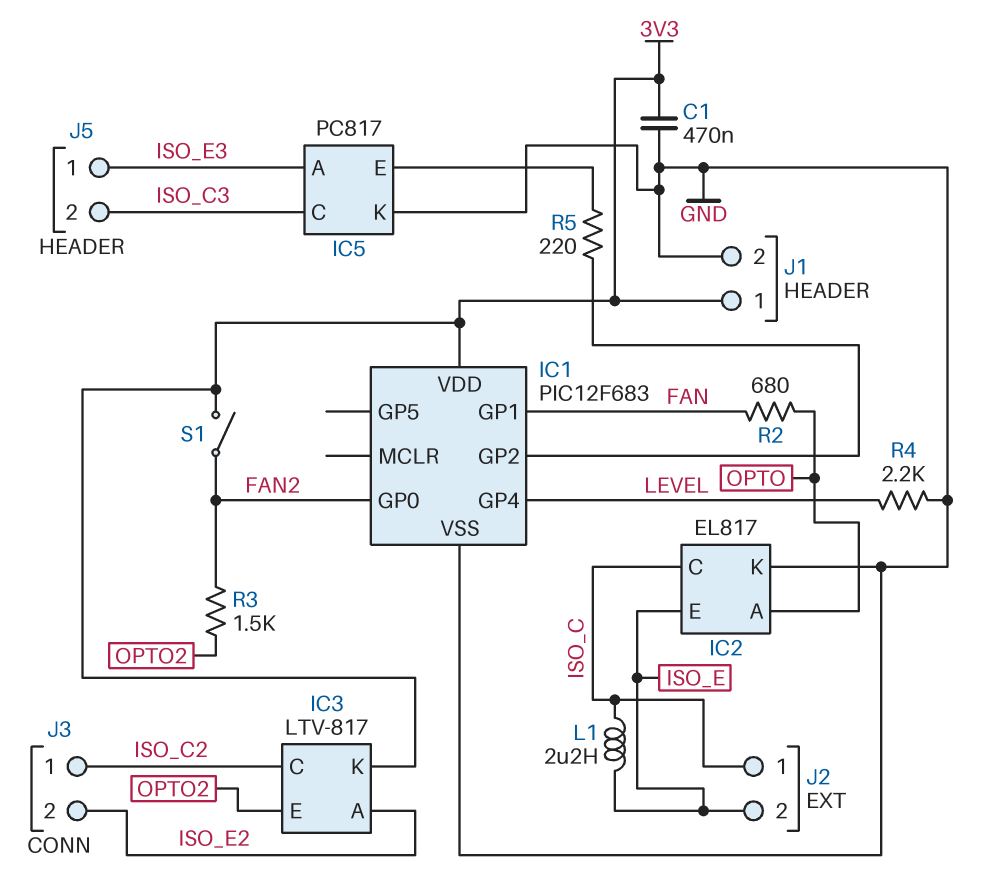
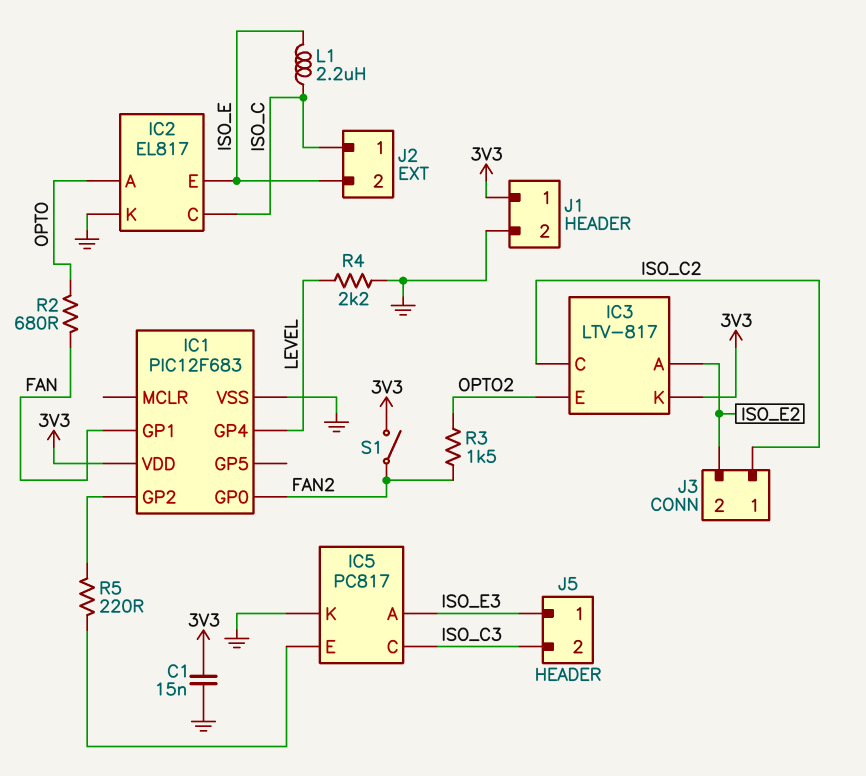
C1: 470nF (3V3, GND) -> 15nF (3V3, GND)

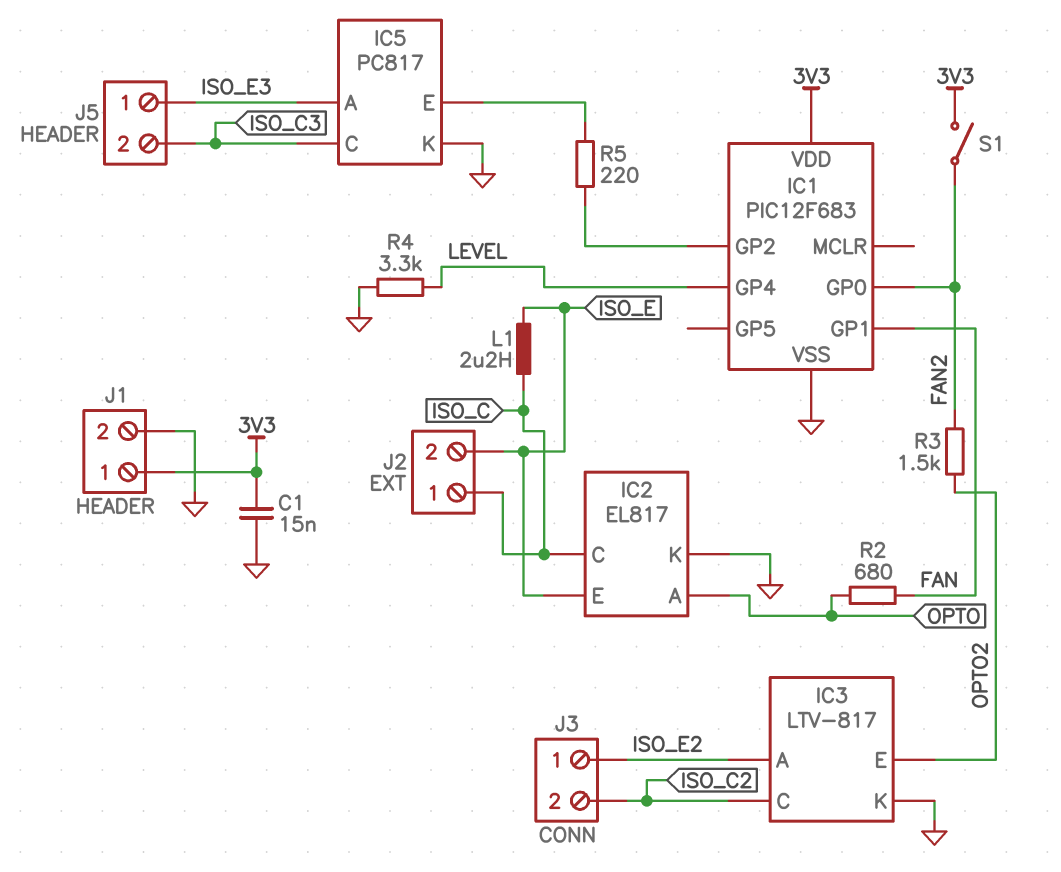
IC3 pin K: 3V3 -> GND
J3 pin 1: ISO_C2 -> ISO_E2
J3 pin 2: ISO_E2 -> ISO_C2
R4: 2.2k (GND, LEVEL) -> 3.3k (GND, LEVEL)

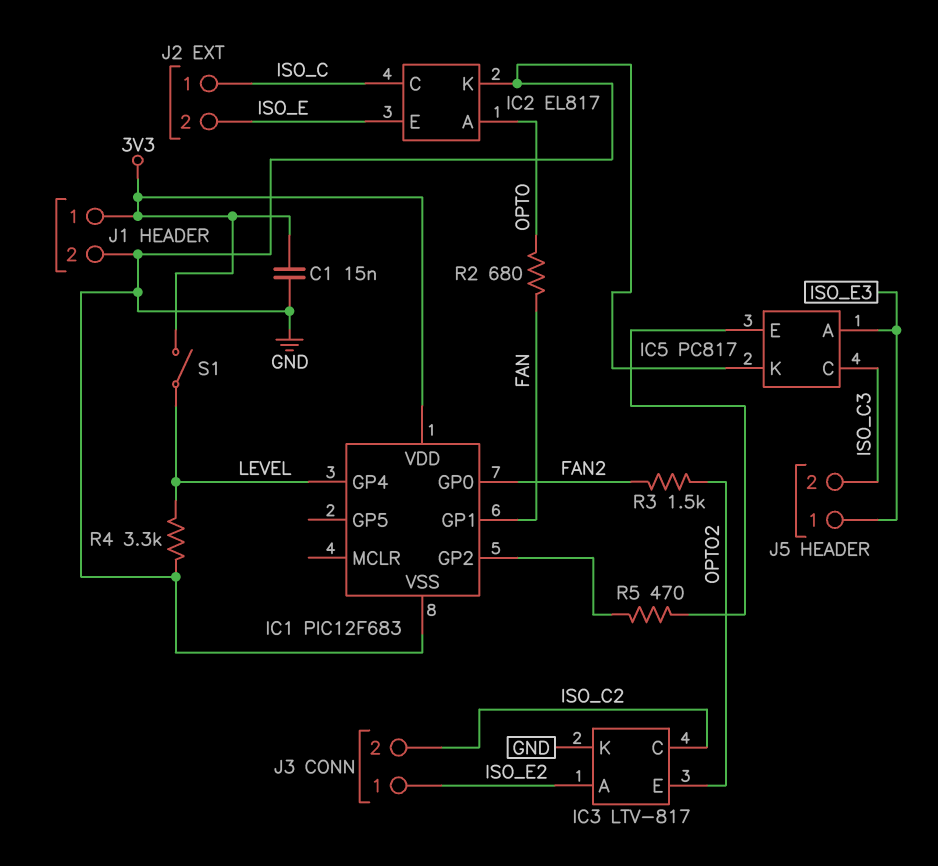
L1: 2.2uH (ISO_C, ISO_E) -> none
R5: 220 (IC1/GP2, IC5/E) -> 470 (IC1/GP2, IC5/E)
S1: switch (3V3, FAN2) -> switch (3V3, LEVEL)

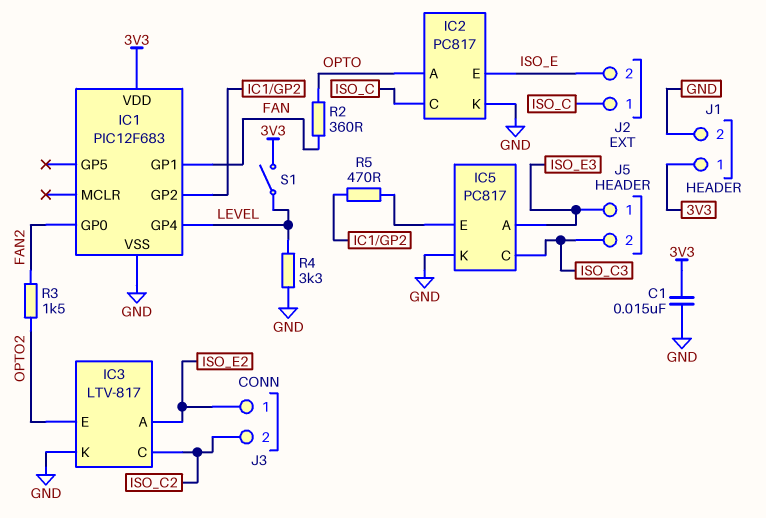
IC2: EL817 -> PC817
R2: 680 (FAN, OPTO) -> 360 (FAN, OPTO)

